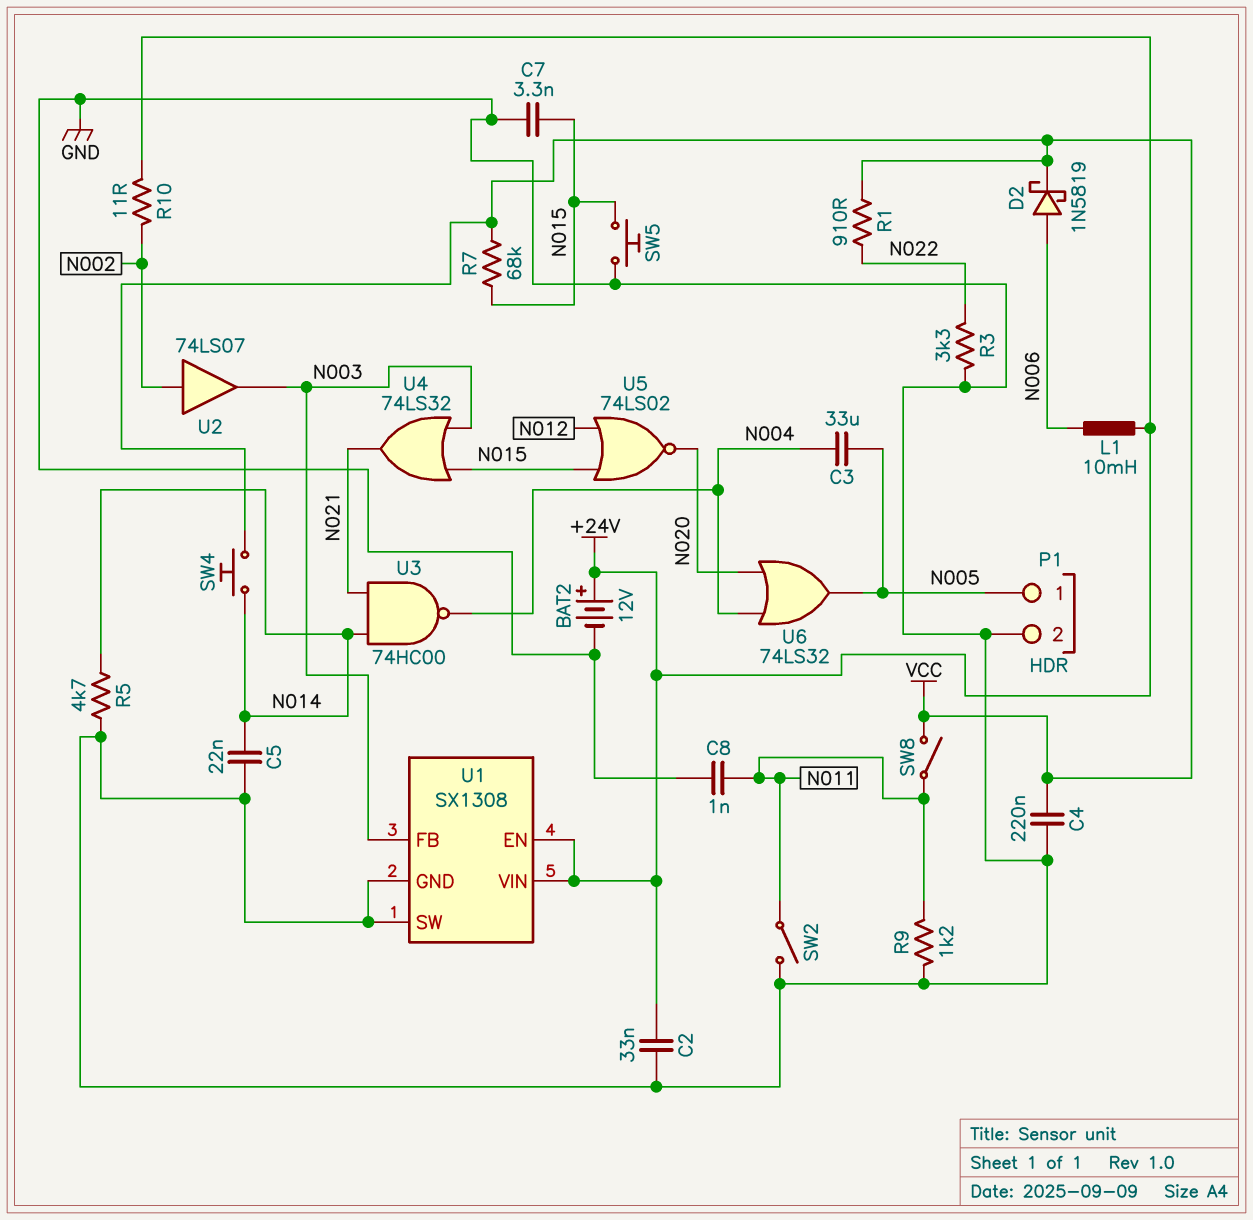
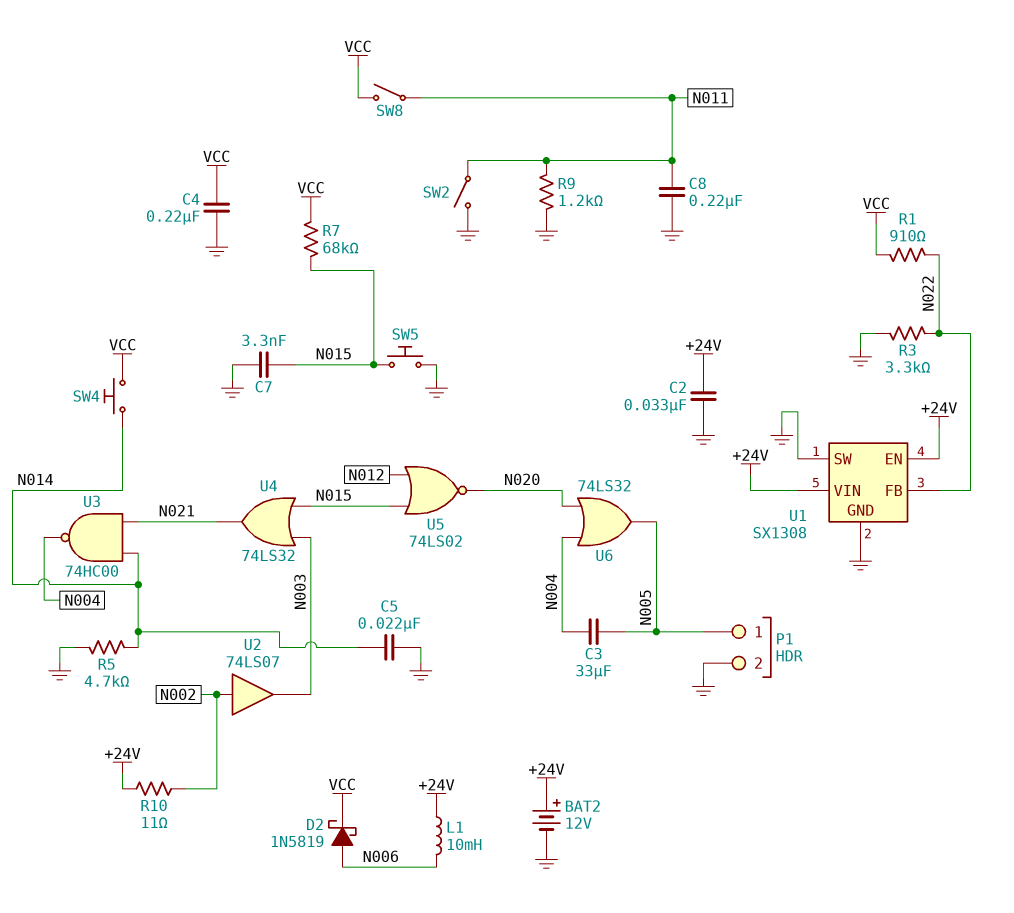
C8: 1nF (GND, N011) -> 220nF (GND, N011)
U1 pin FB: N003 -> N022

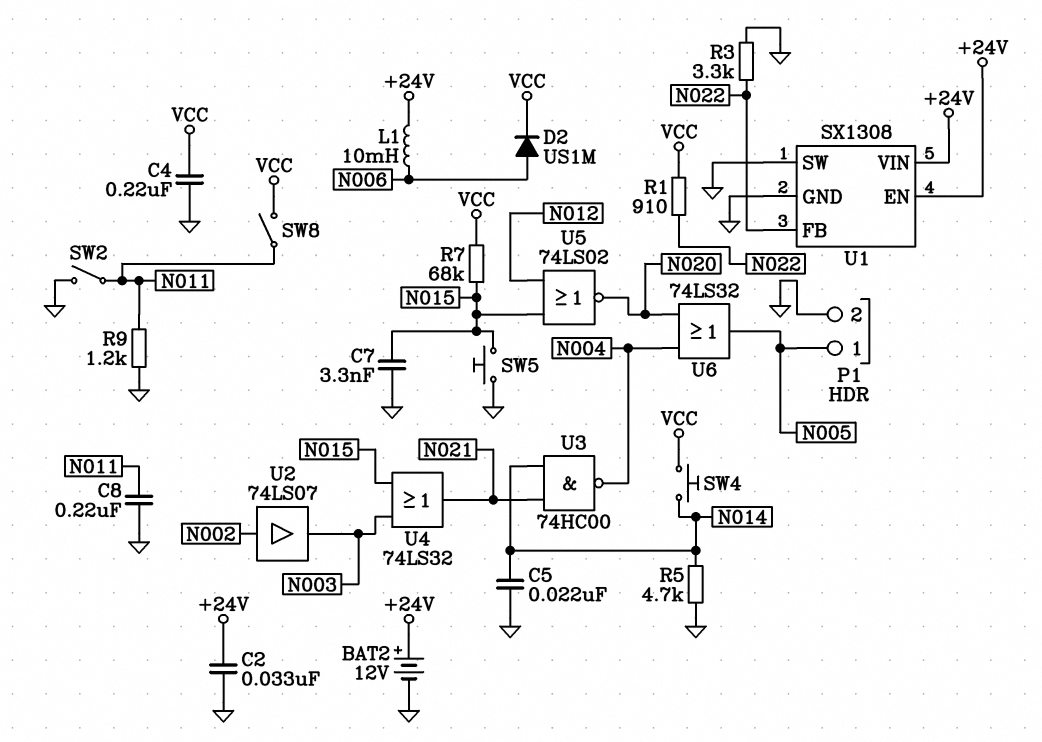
C3: 33uF (N004, N005) -> none
D2: schottky 1N5819 (A N006, K VCC) -> diode US1M (A N006, K VCC)
R10: 11 (+24V, N002) -> none

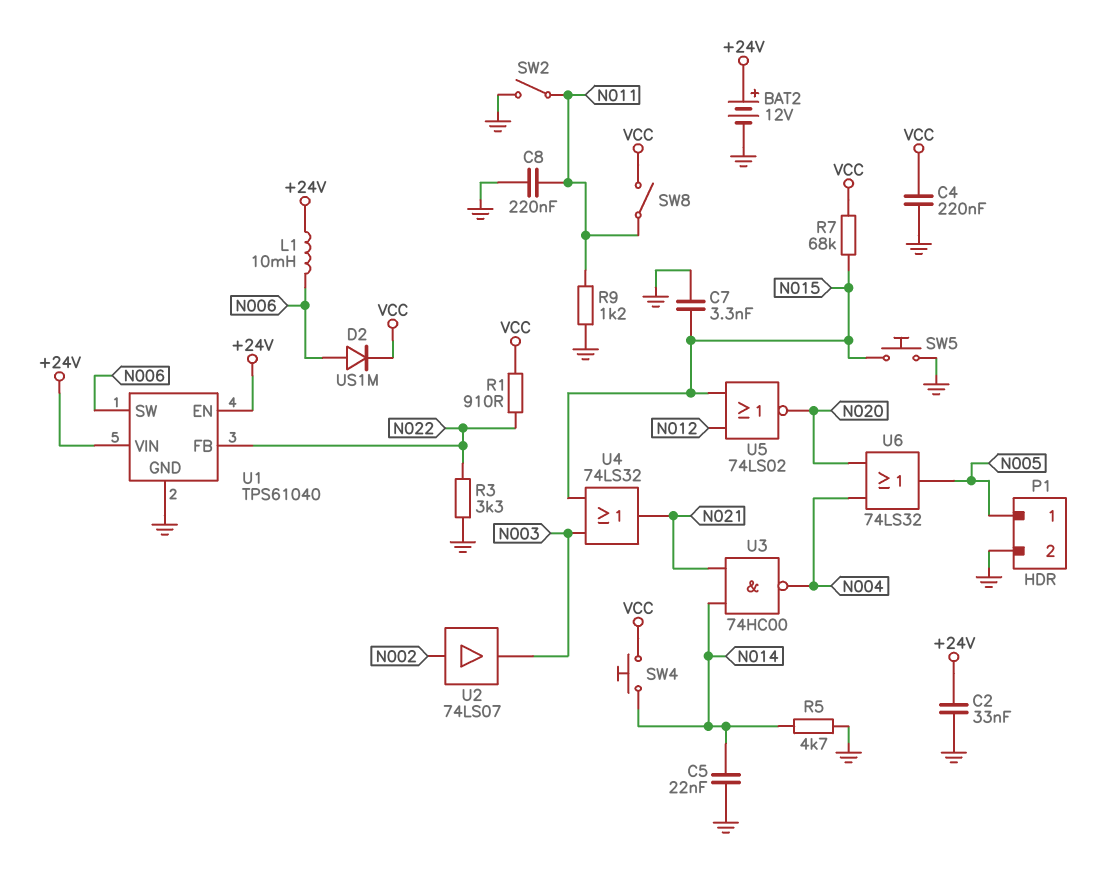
U1: SX1308 -> TPS61040
U1 pin SW: GND -> N006

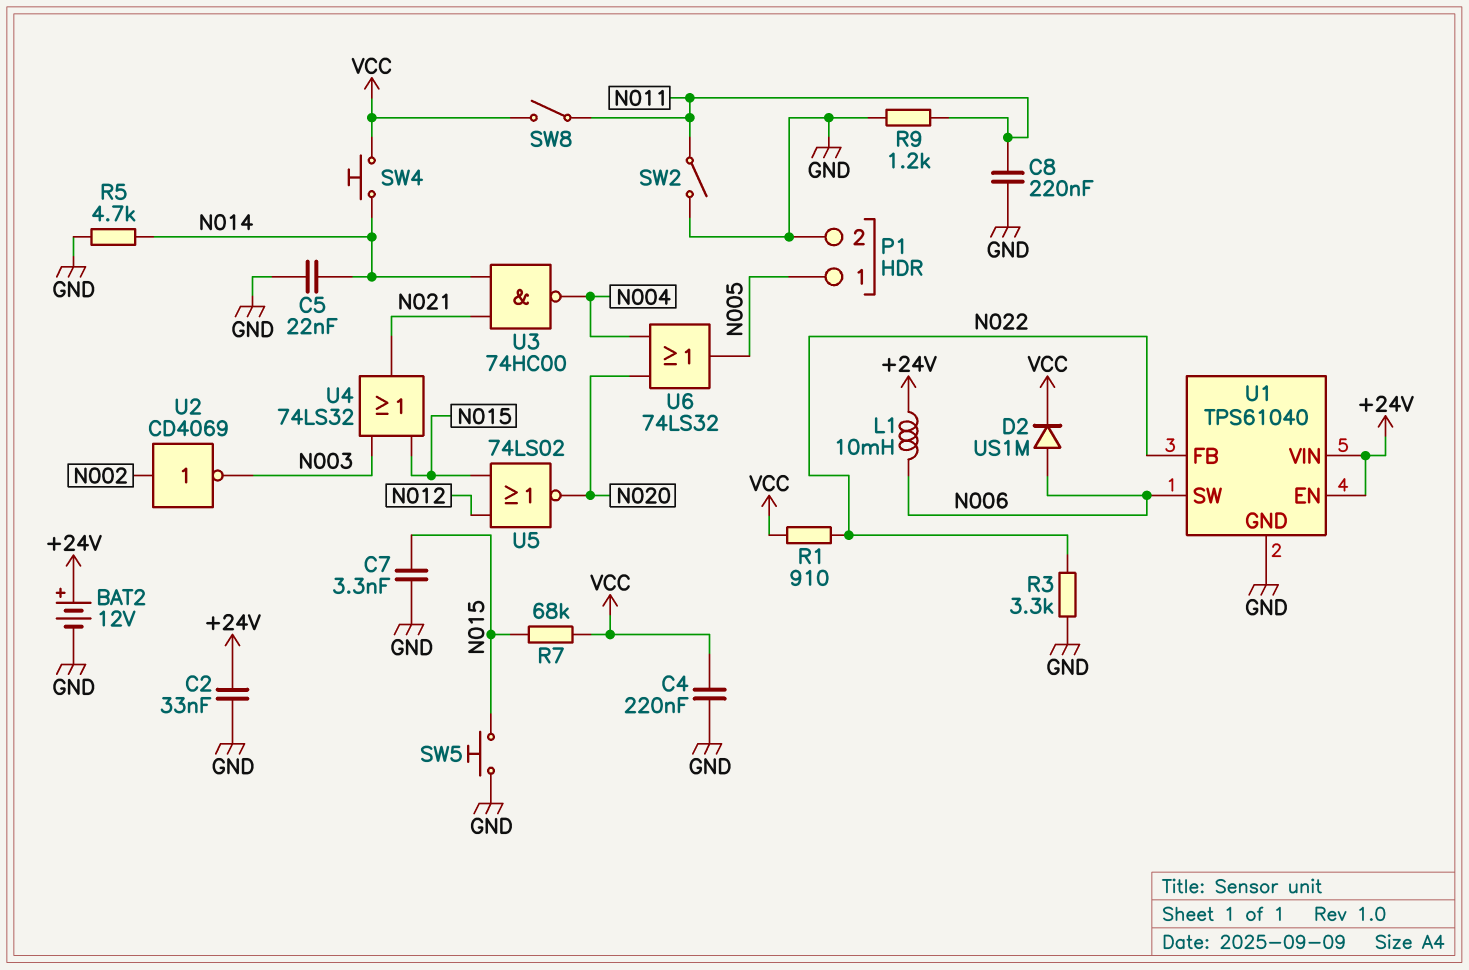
U2: buffer 74LS07 (in N002, out N003) -> NOT CD4069 (in N002, out N003)

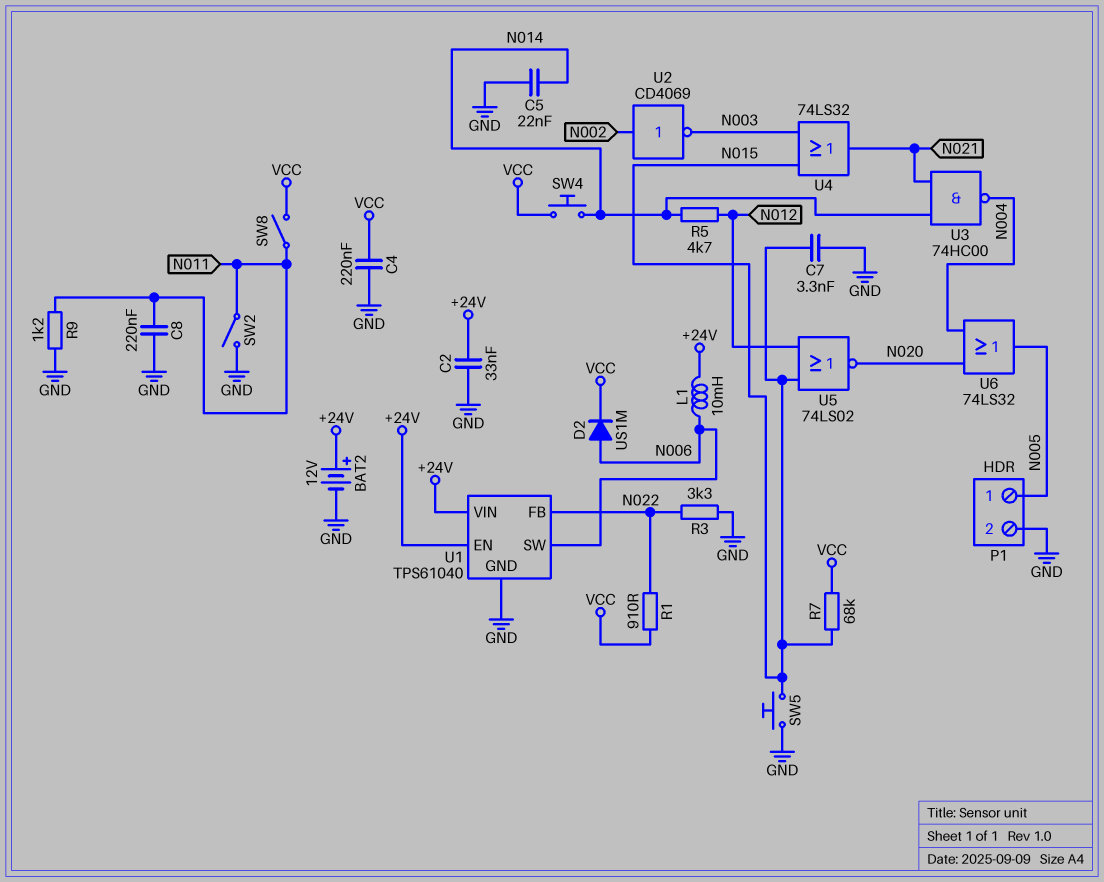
R5: 4.7k (GND, N014) -> 4.7k (N012, N014)

